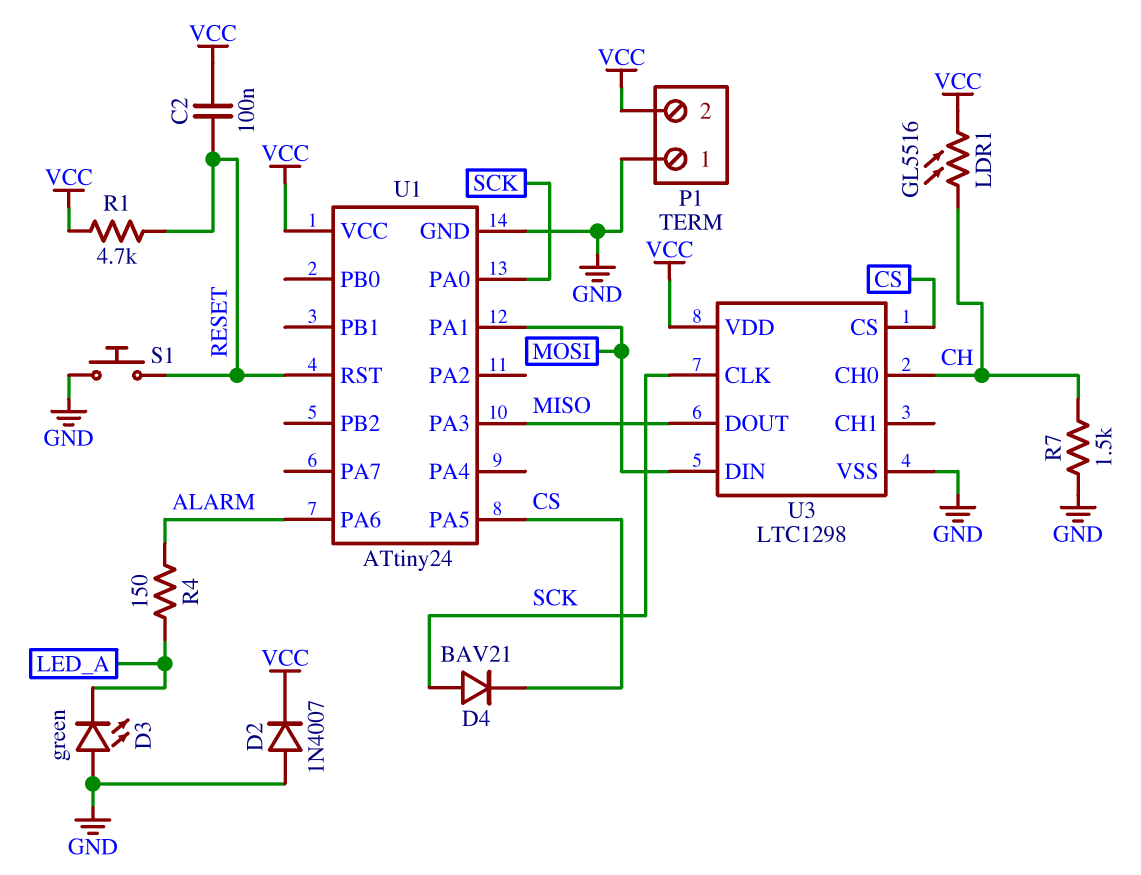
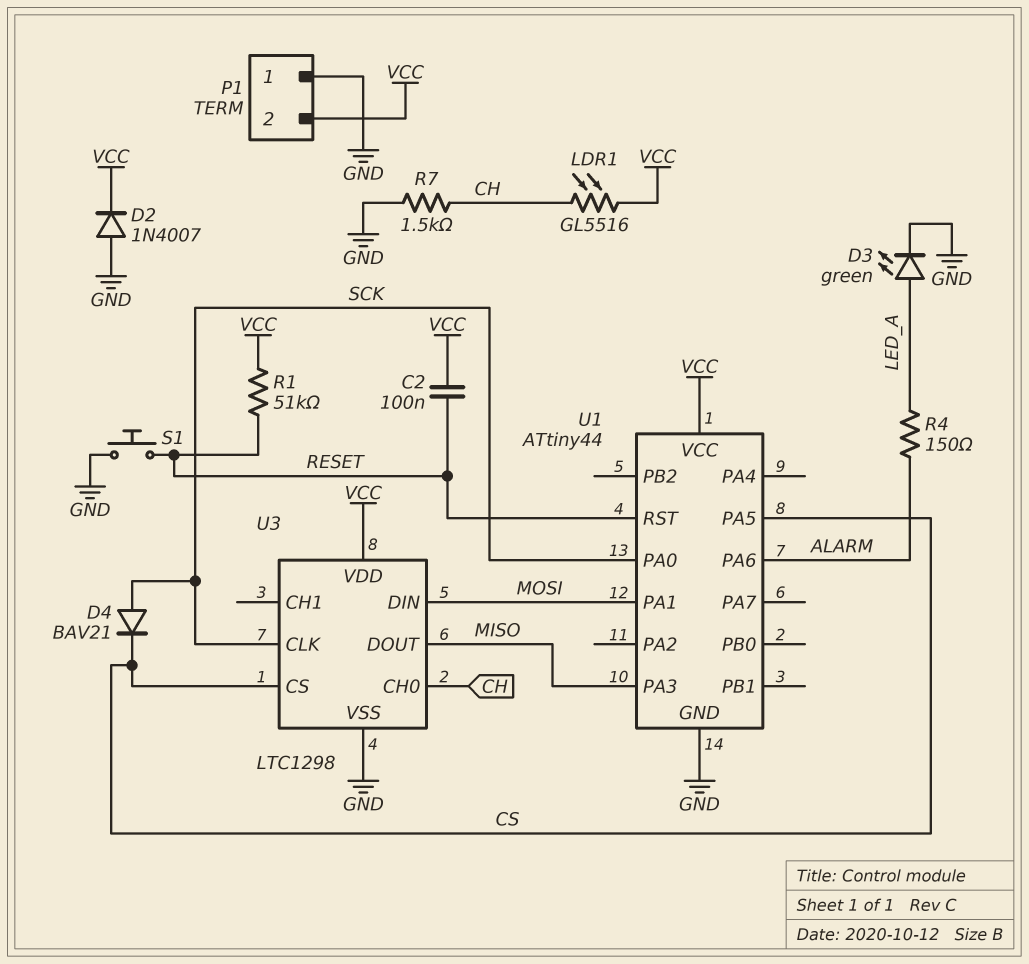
D3: LED green (A GND, K LED_A) -> LED green (A LED_A, K GND)
R1: 4.7k (RESET, VCC) -> 51k (RESET, VCC)
U1: ATtiny24 -> ATtiny44

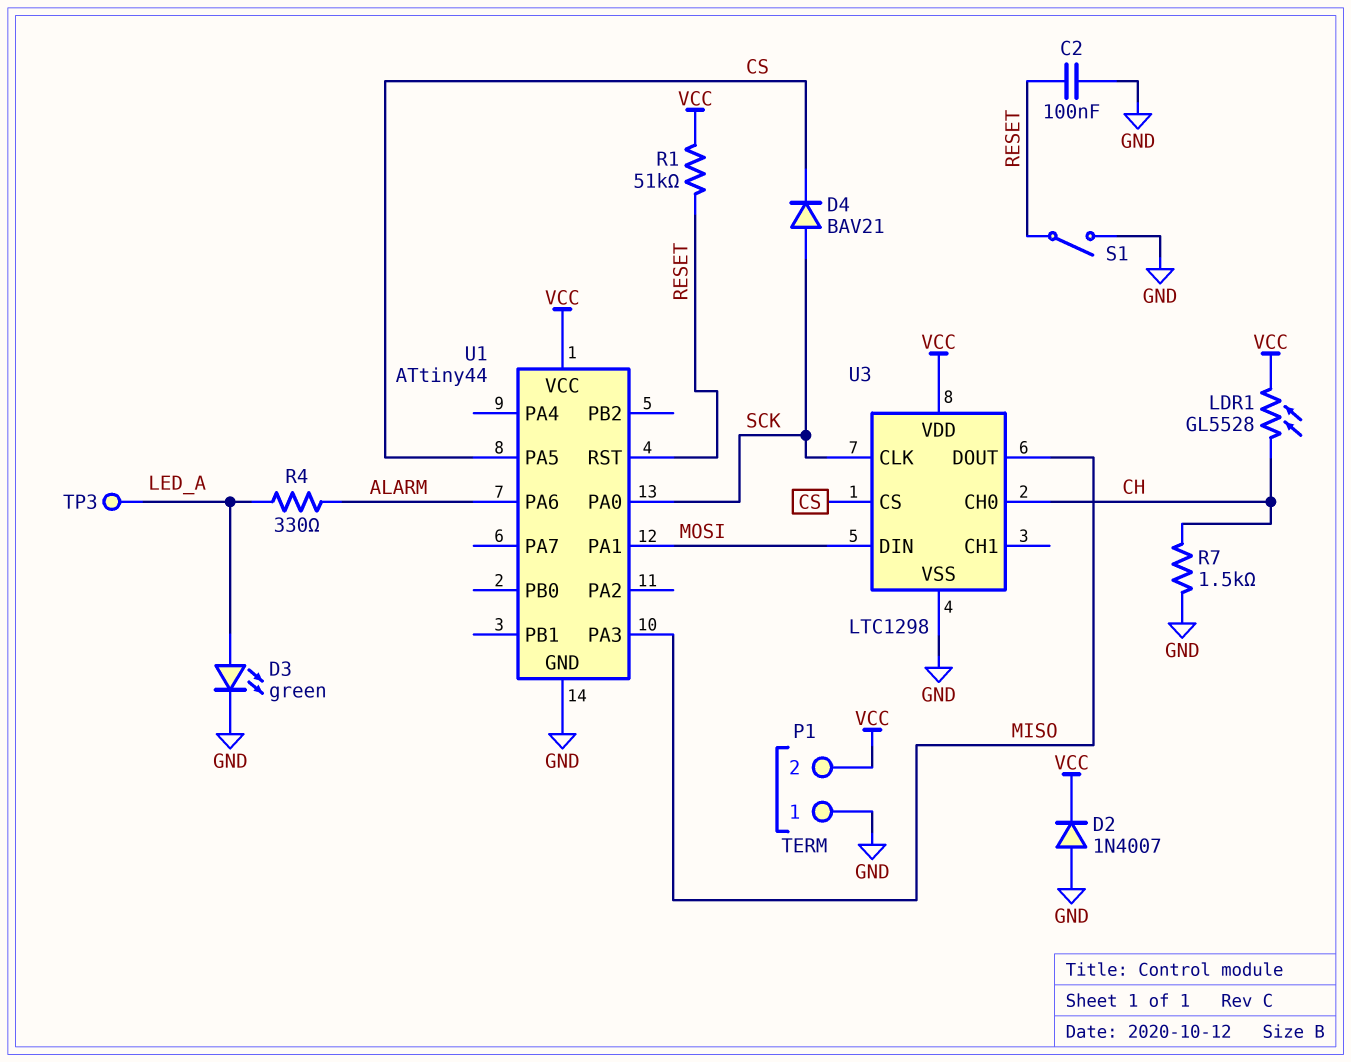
C2: 100nF (RESET, VCC) -> 100nF (GND, RESET)
LDR1: GL5516 (CH, VCC) -> GL5528 (CH, VCC)
R4: 150 (ALARM, LED_A) -> 330 (ALARM, LED_A)
S1: button (GND, RESET) -> switch (GND, RESET)
TP3: none -> test point (LED_A)

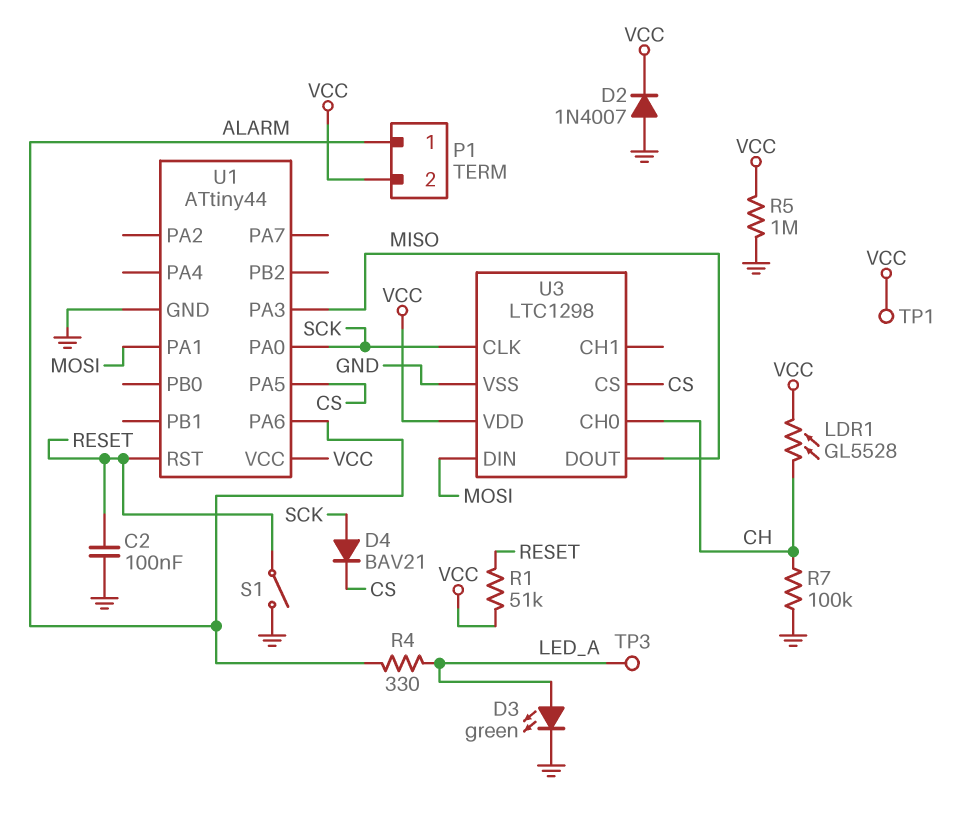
P1 pin 1: GND -> ALARM
R5: none -> 1M (GND, VCC)
R7: 1.5k (CH, GND) -> 100k (CH, GND)
TP1: none -> test point (VCC)

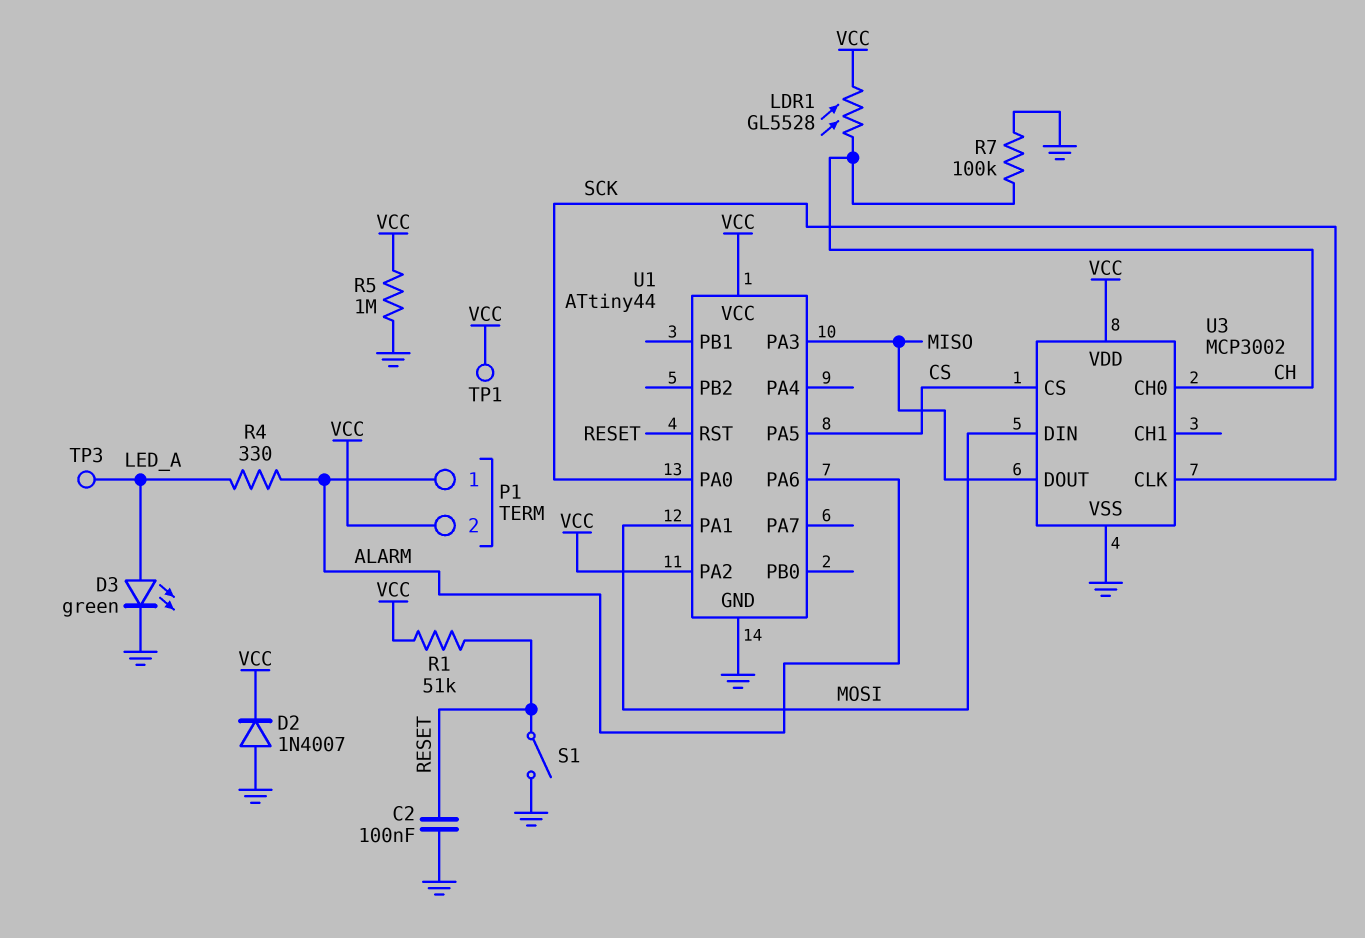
D4: diode BAV21 (A SCK, K CS) -> none
U1 pin PA2: none -> VCC
U3: LTC1298 -> MCP3002

